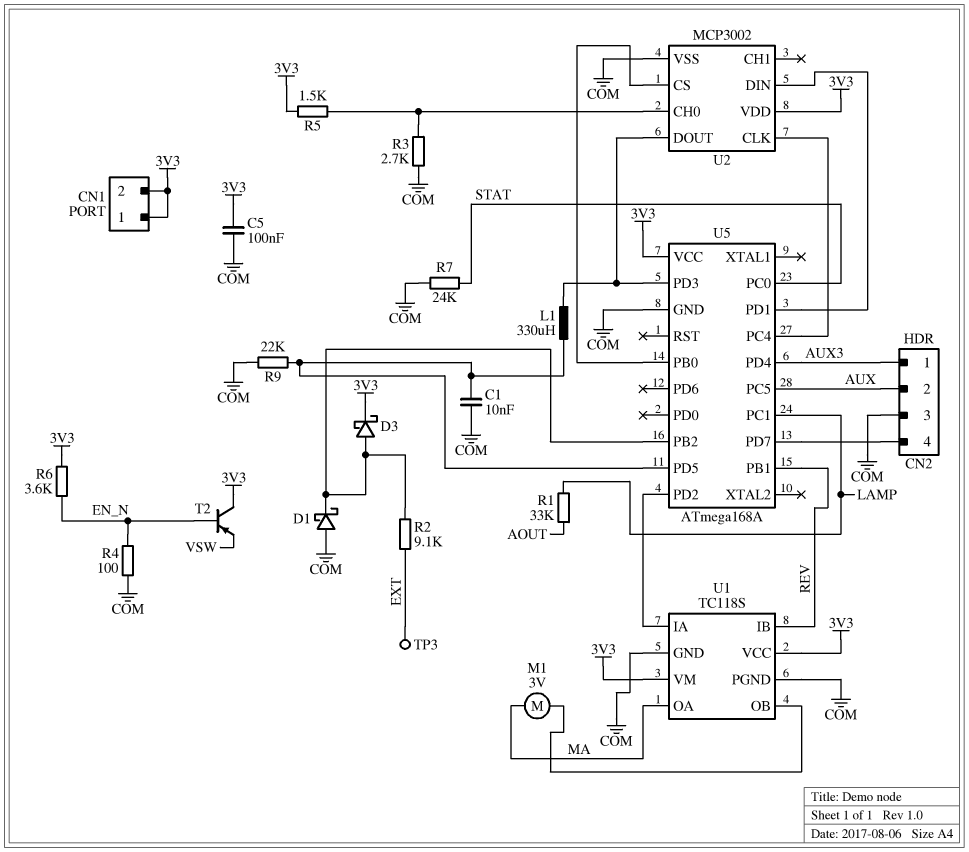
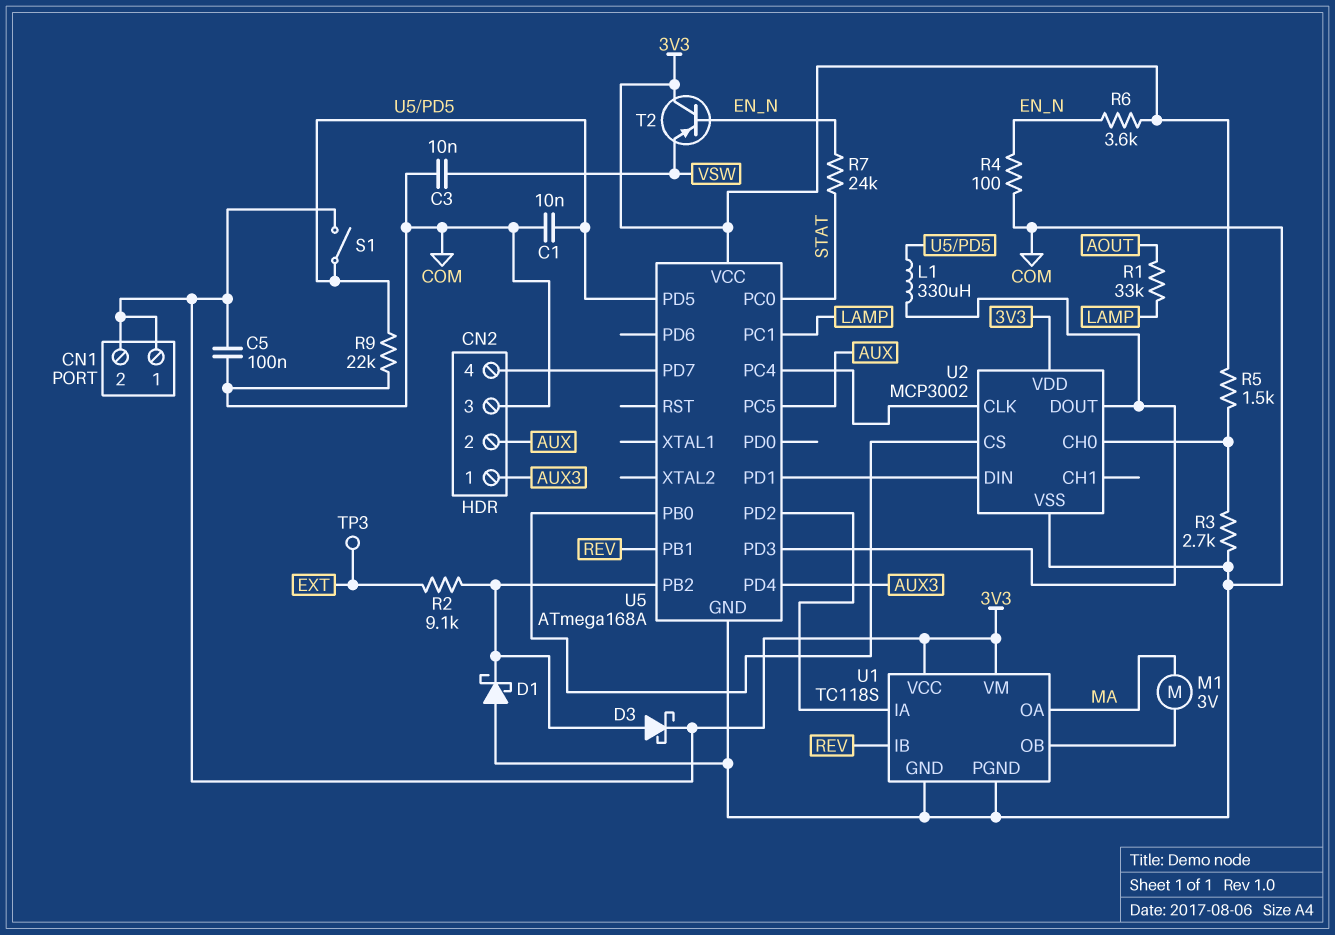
C3: none -> 10nF (COM, VSW)
R7: 24k (COM, STAT) -> 24k (EN_N, STAT)
S1: none -> switch (3V3, U5/PD5)

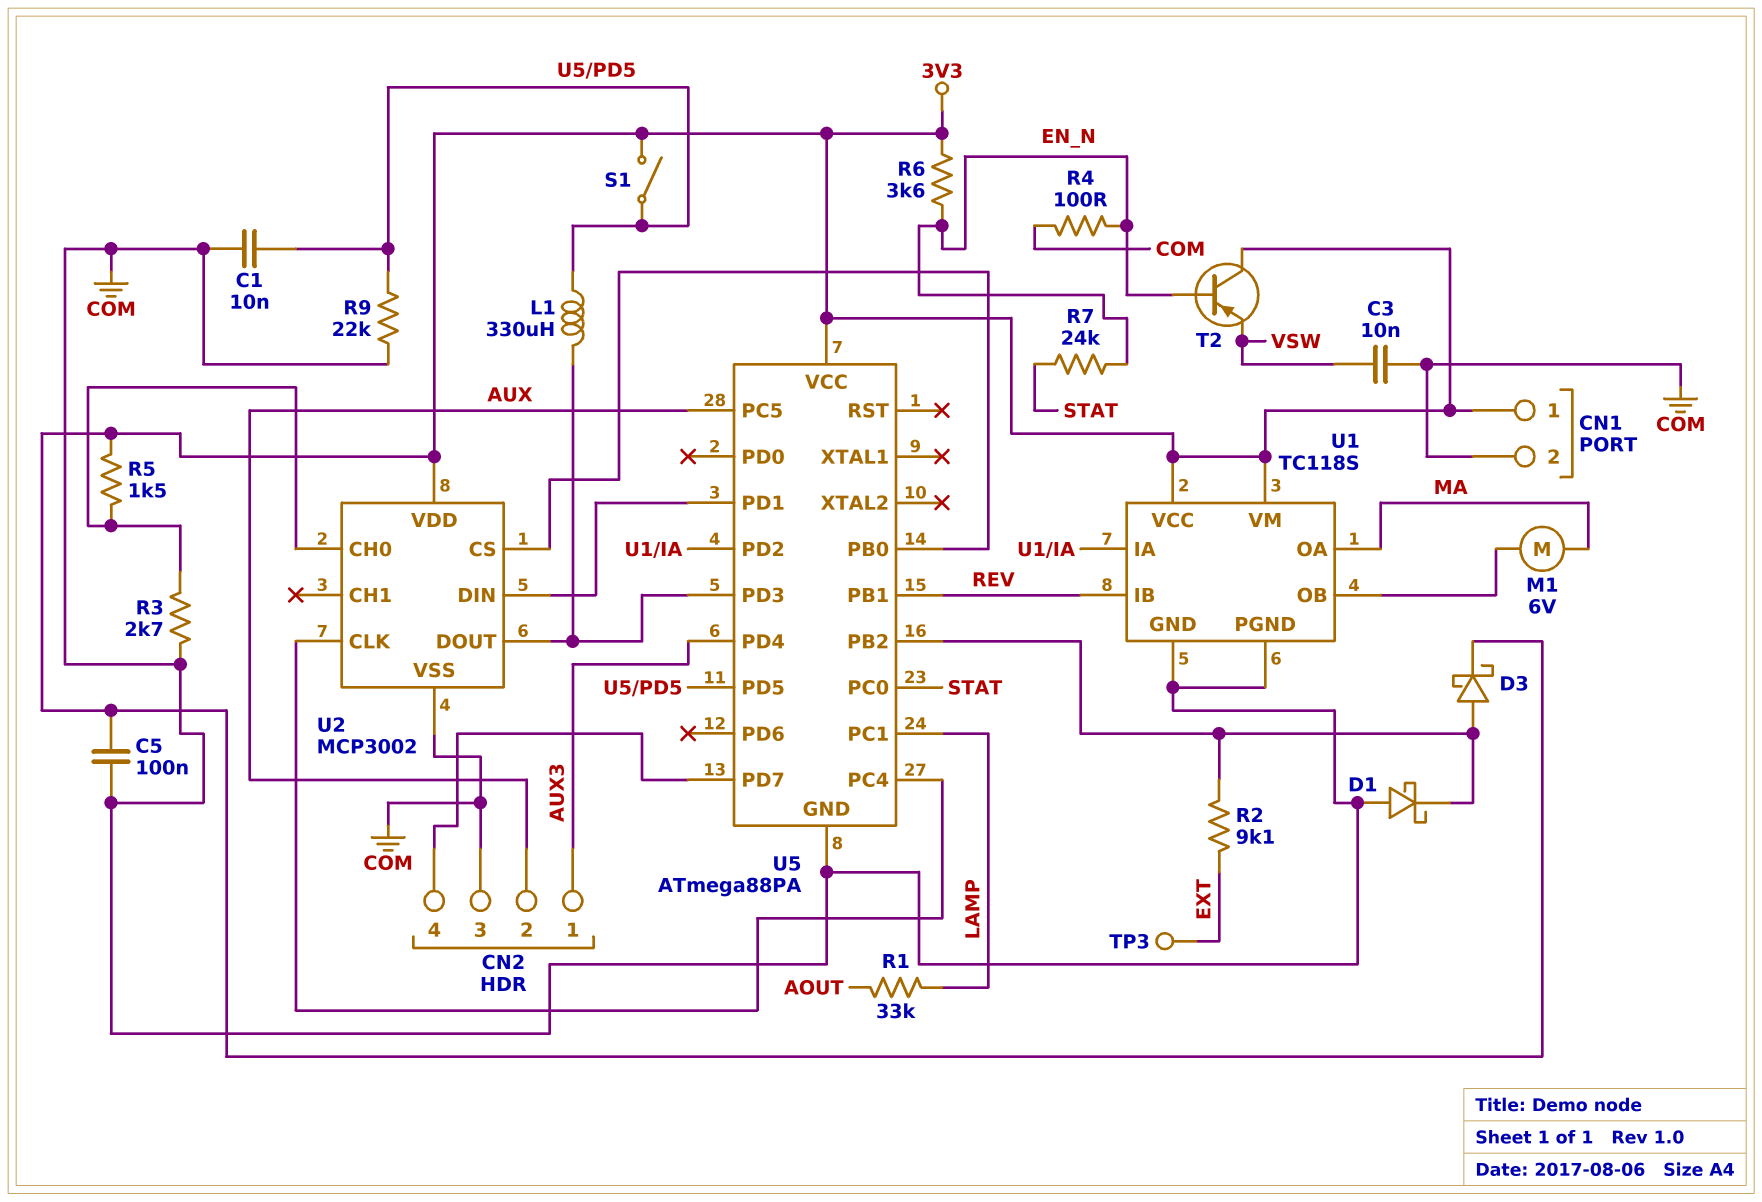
CN1 pin 2: 3V3 -> COM
M1: motor 3V (MA, U1/OB) -> motor 6V (MA, U1/OB)
U5: ATmega168A -> ATmega88PA

